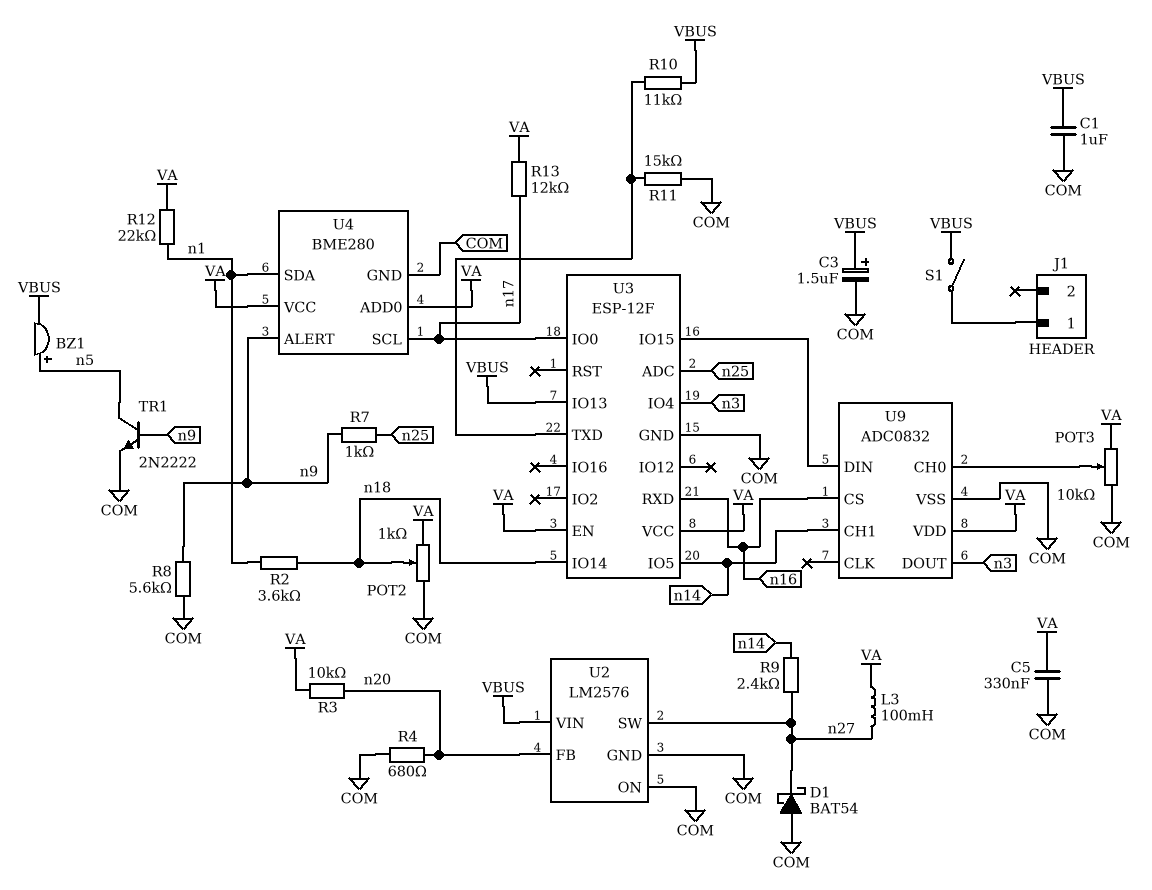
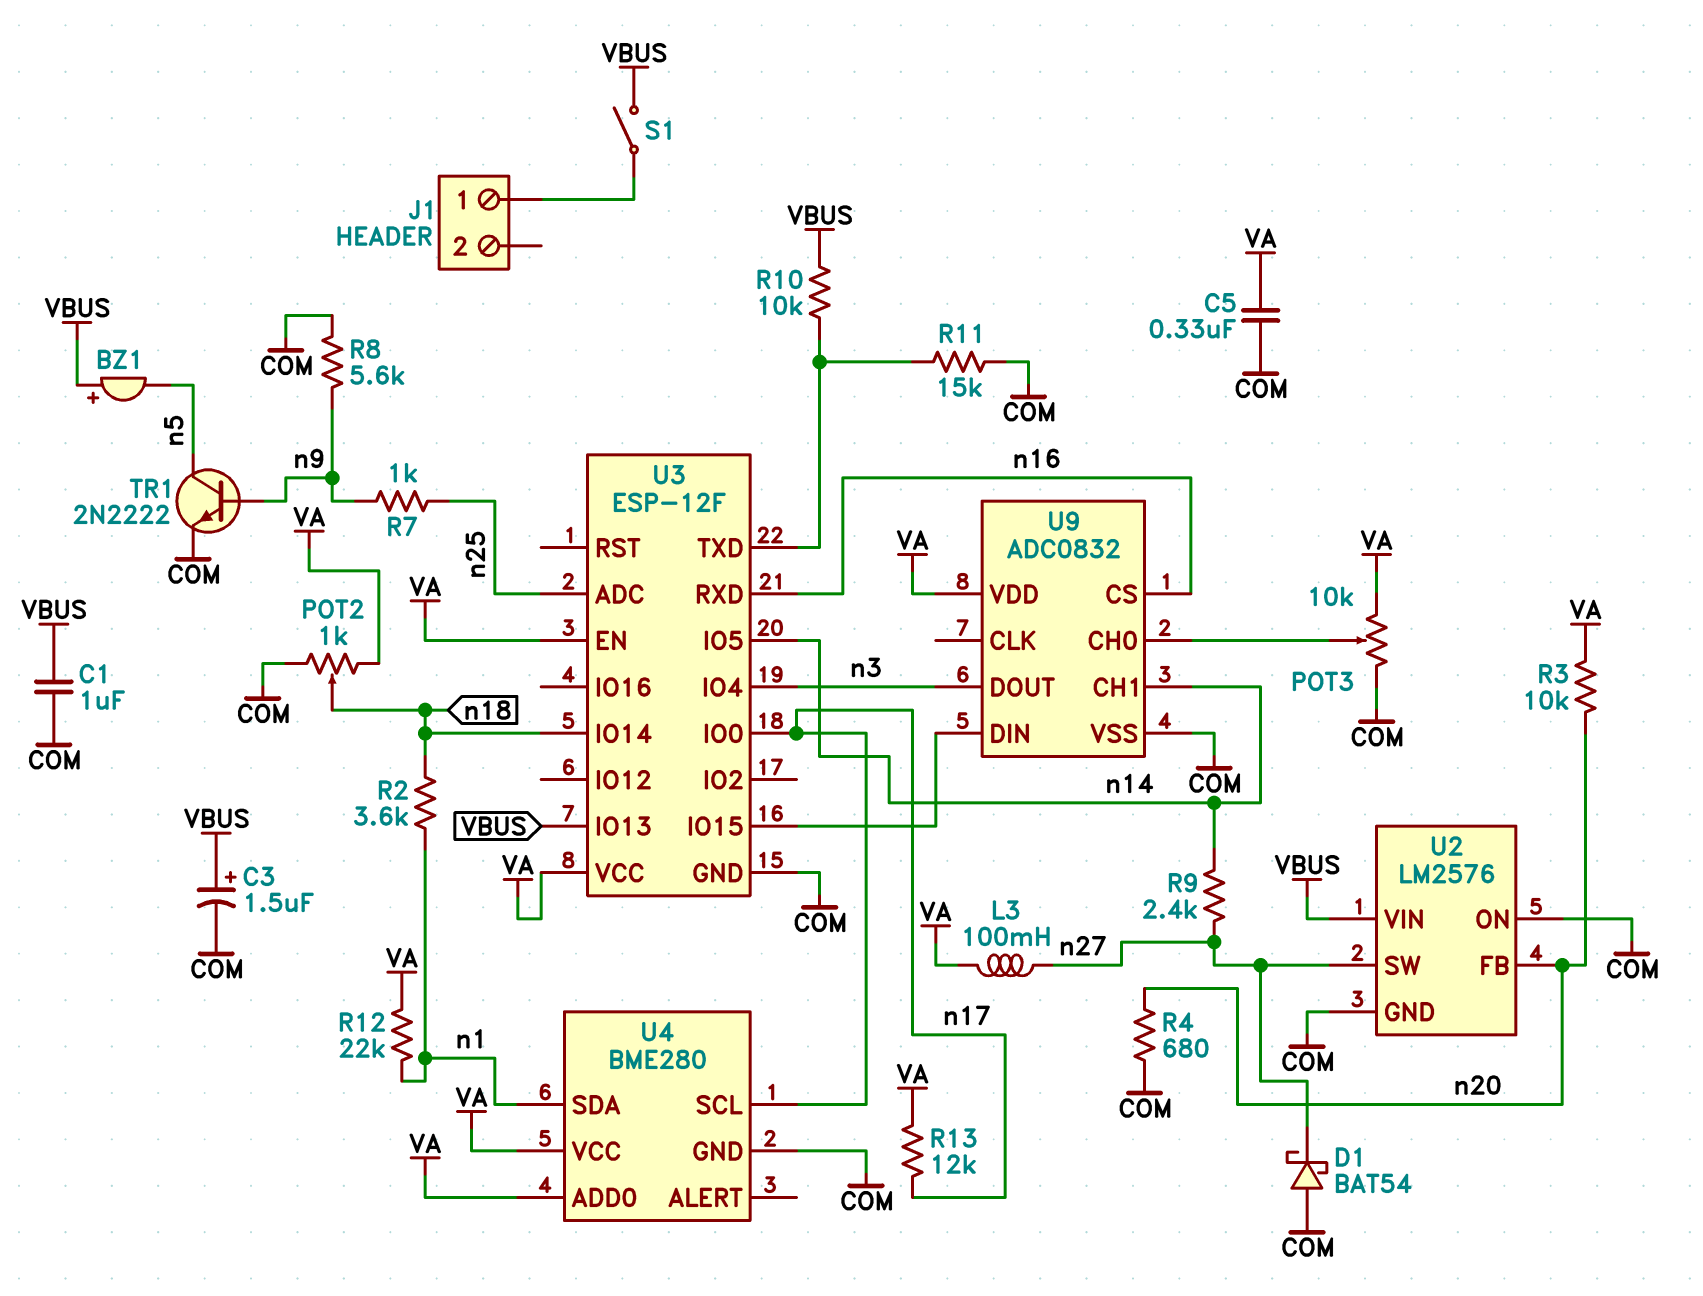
BZ1: buzzer (plus n5, minus VBUS) -> buzzer (plus VBUS, minus n5)
R10: 11k (U3/TXD, VBUS) -> 10k (U3/TXD, VBUS)
U4 pin ALERT: n9 -> none

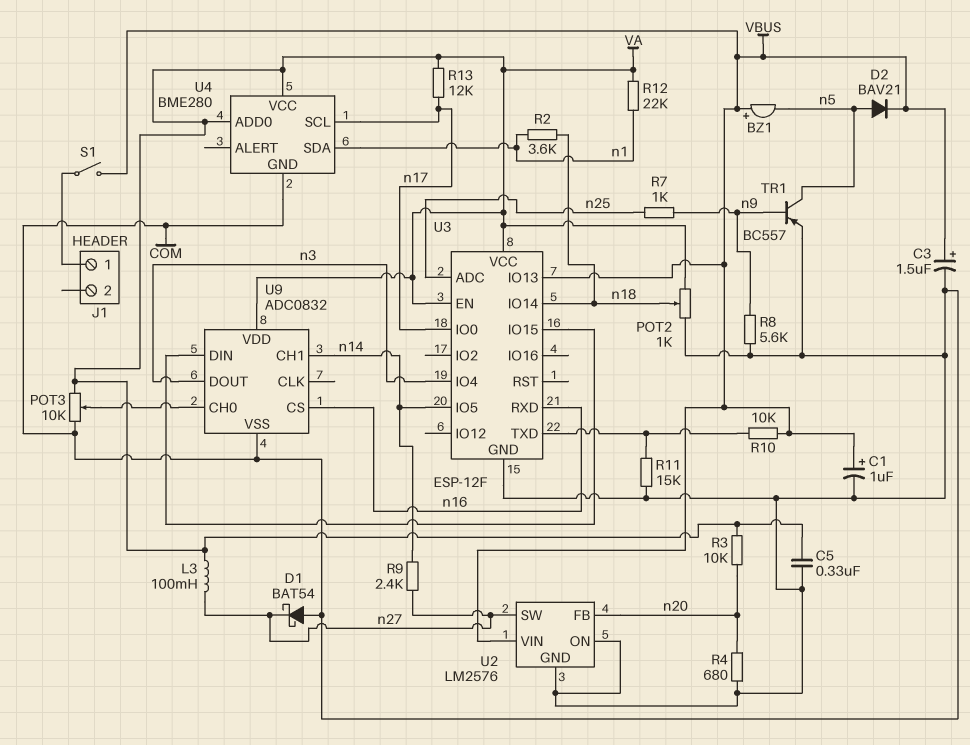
C1: 1uF (COM, VBUS) -> 1uF (plus VBUS, minus COM)
D2: none -> diode BAV21 (A n5, K VBUS)
TR1: NPN 2N2222 (B n9, C n5, E COM) -> PNP BC557 (B n9, C n5, E COM)

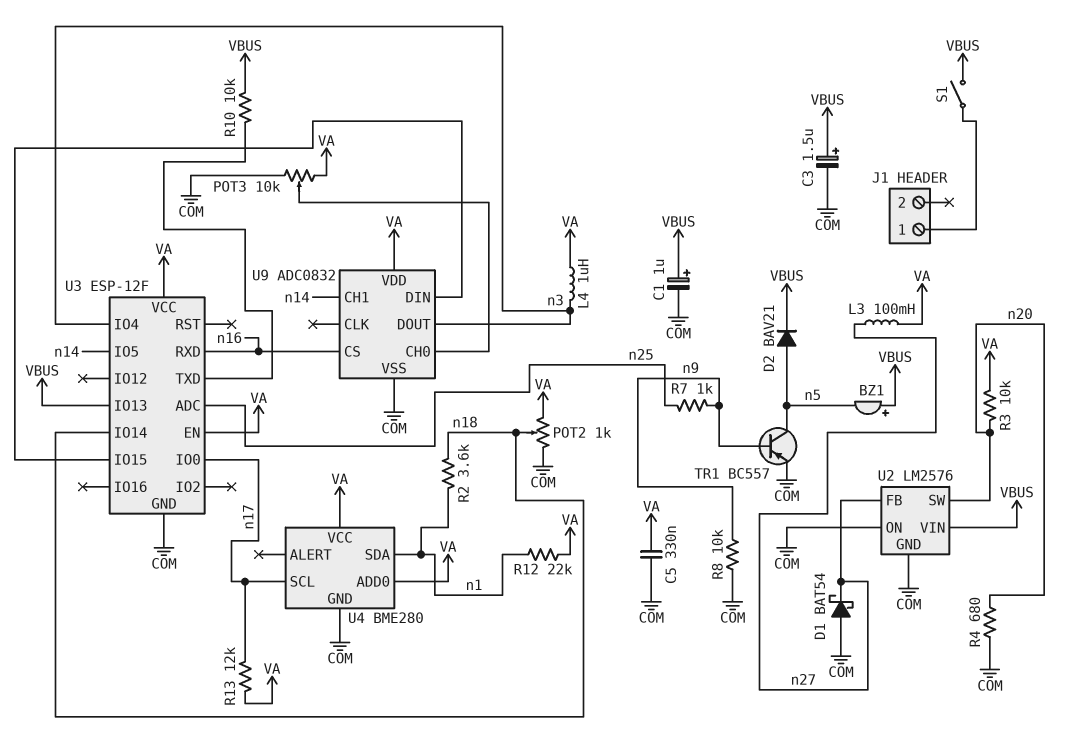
L4: none -> 1uH (VA, n3)
R8: 5.6k (COM, n9) -> 10k (COM, n9)
R9: 2.4k (n14, n27) -> none
R11: 15k (COM, U3/TXD) -> none
U2 pin FB: n20 -> n27
U2 pin SW: n27 -> n20

